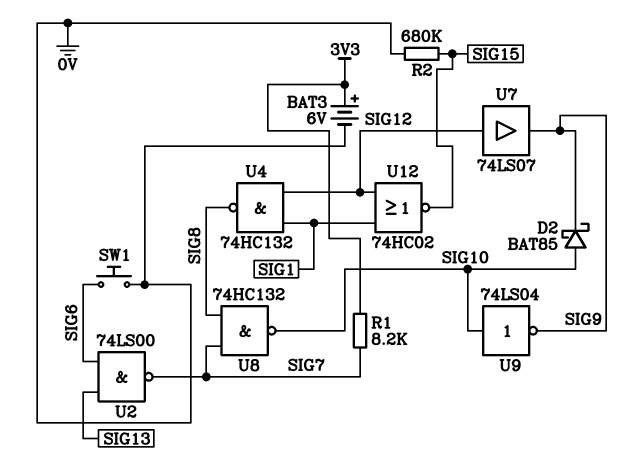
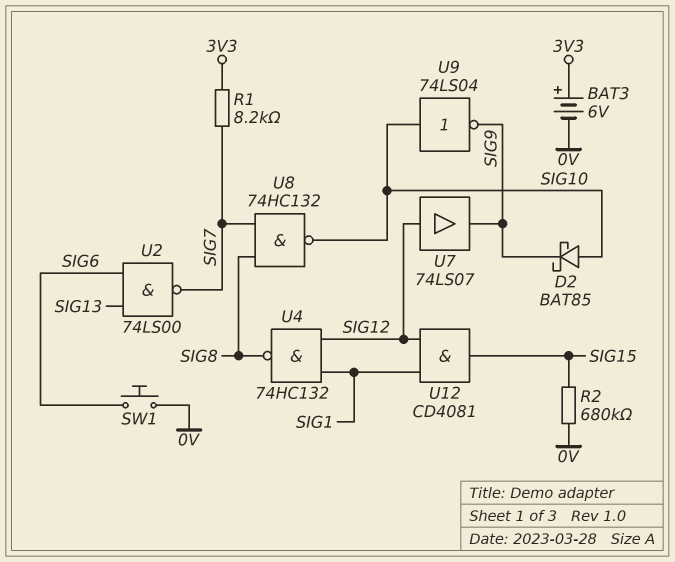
U12: NOR 74HC02 (in SIG1, in SIG12, out SIG15) -> AND CD4081 (in SIG1, in SIG12, out SIG15)

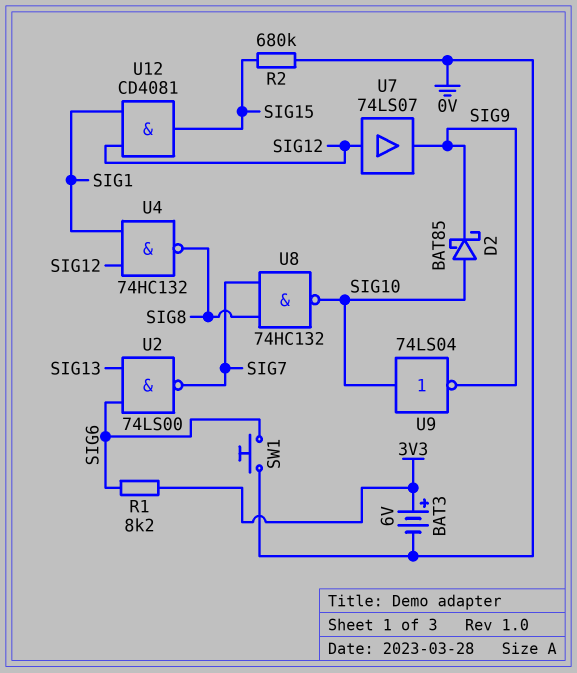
R1: 8.2k (3V3, SIG7) -> 8.2k (3V3, SIG6)

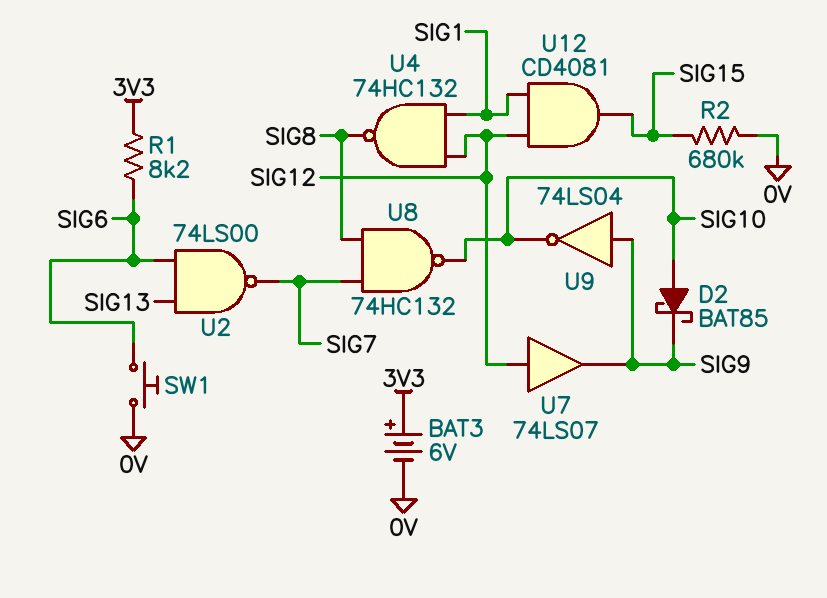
U9: NOT 74LS04 (in SIG10, out SIG9) -> NOT 74LS04 (in SIG9, out SIG10)

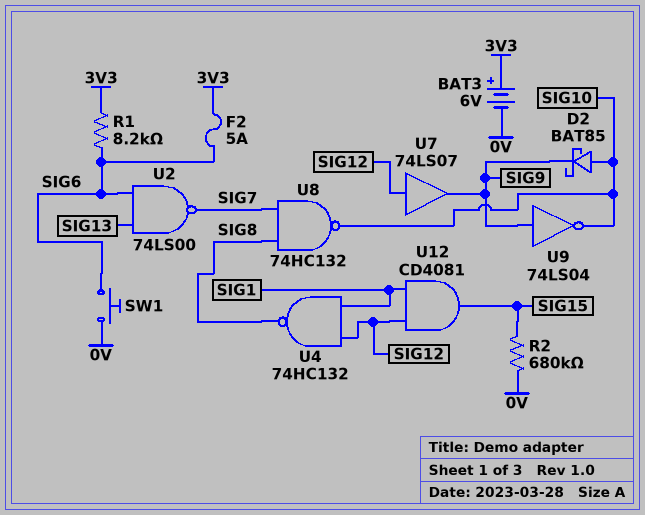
F2: none -> 5A (3V3, SIG6)

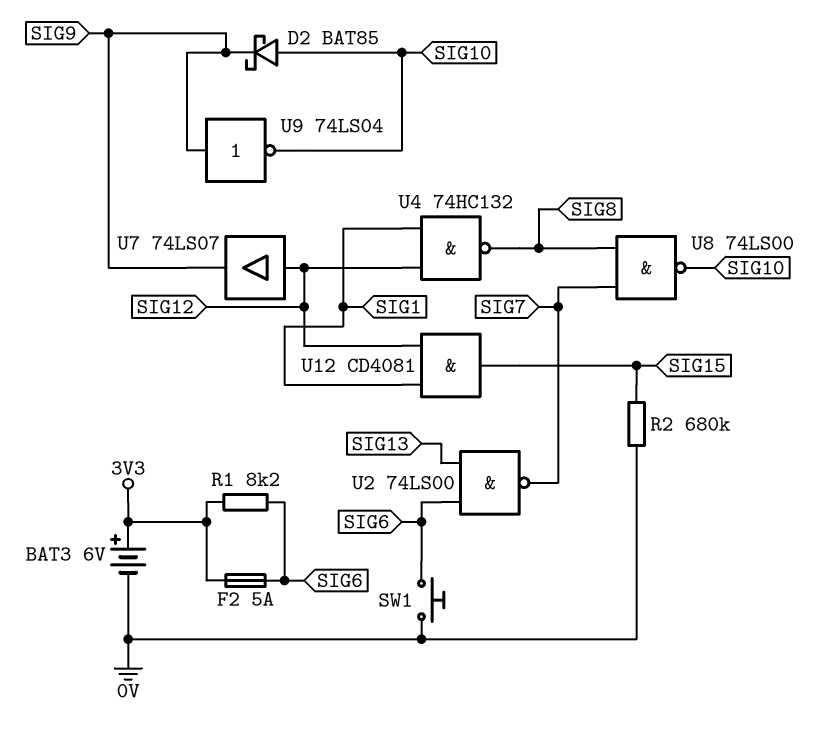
U8: NAND 74HC132 (in SIG7, in SIG8, out SIG10) -> NAND 74LS00 (in SIG7, in SIG8, out SIG10)

